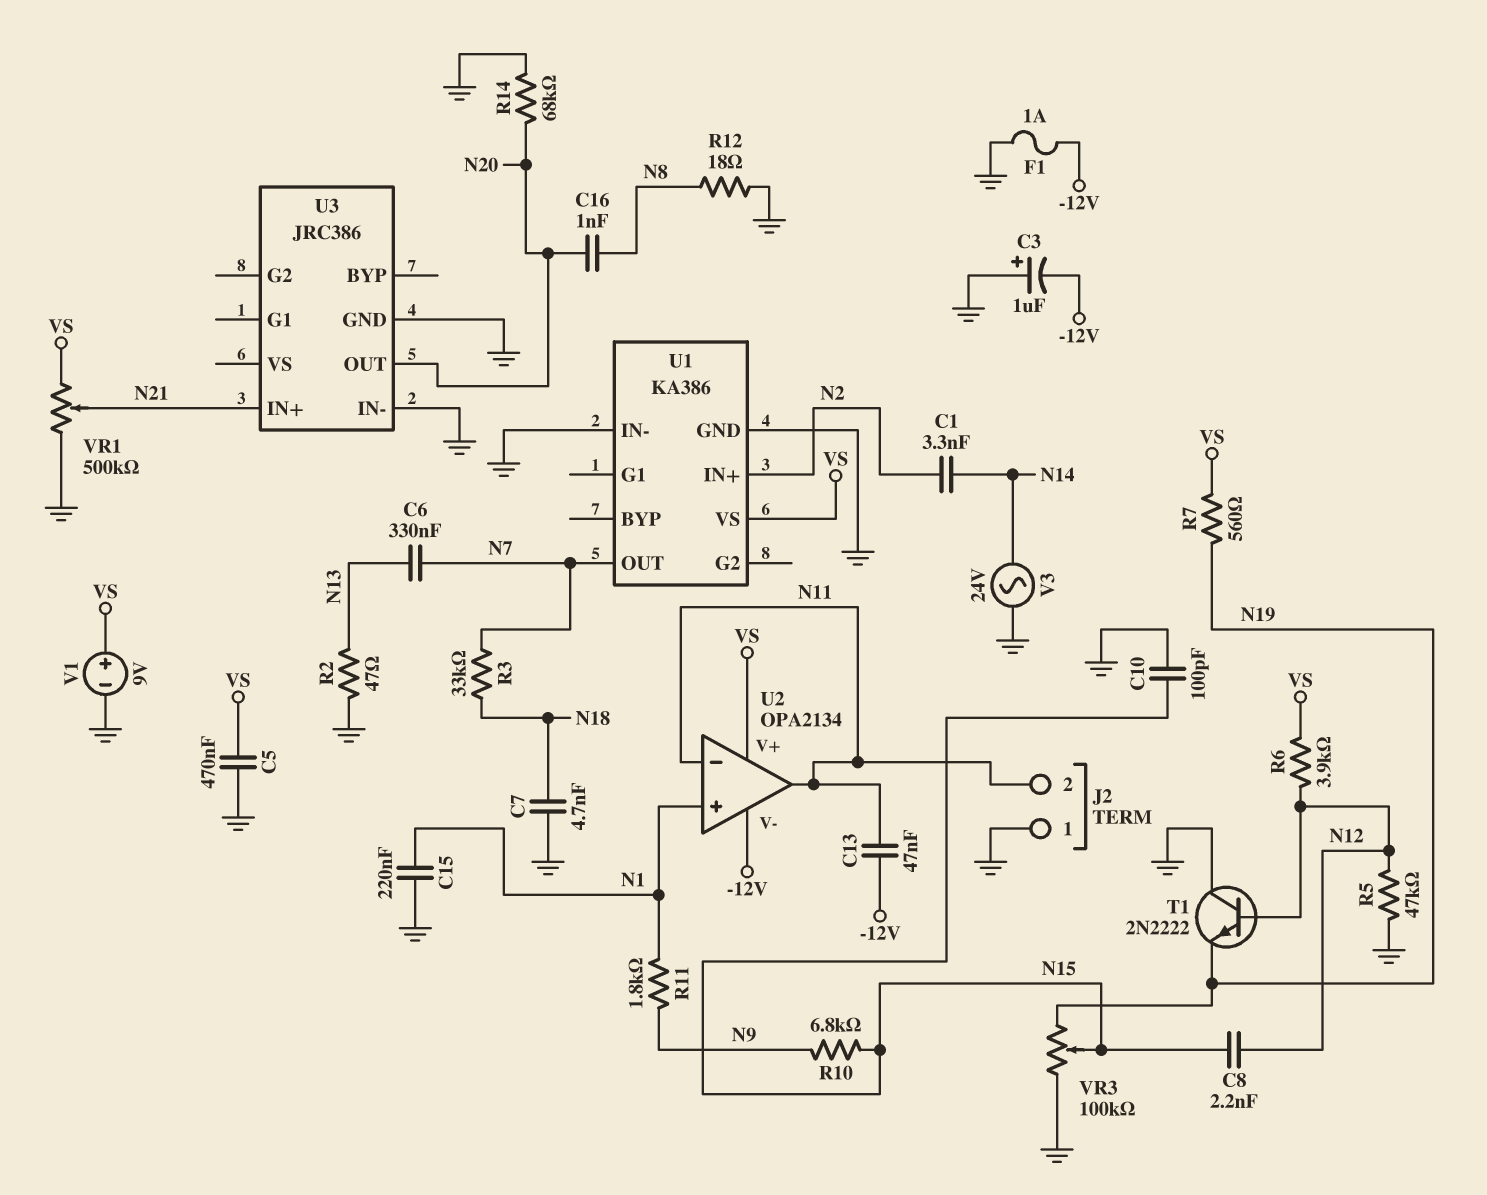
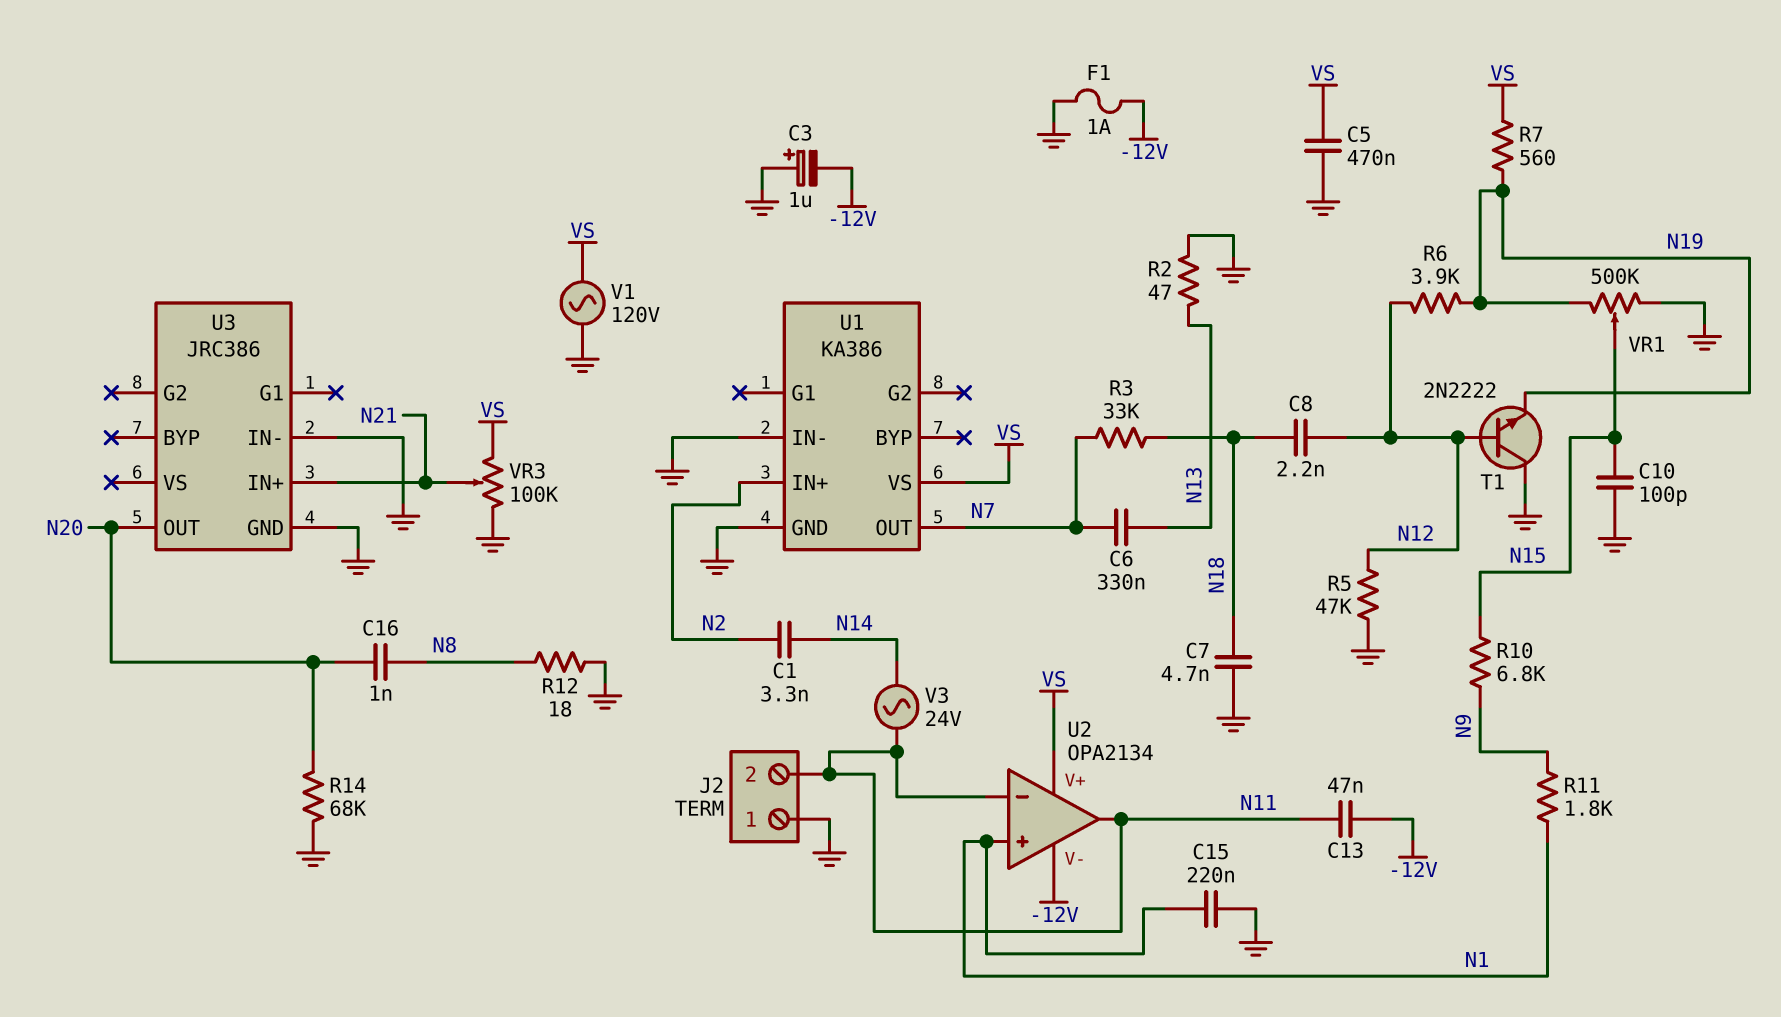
C8: 2.2nF (N12, N15) -> 2.2nF (N12, N18)
R6: 3.9k (N12, VS) -> 3.9k (N12, N19)
V1: 9V (plus VS, minus GND) -> AC 120V (GND, VS)
V3: AC 24V (GND, N14) -> AC 24V (N11, N14)
VR1: 500k (GND, VS, wiper N21) -> 500k (GND, N19, wiper N15)
VR3: 100k (GND, N19, wiper N15) -> 100k (GND, VS, wiper N21)

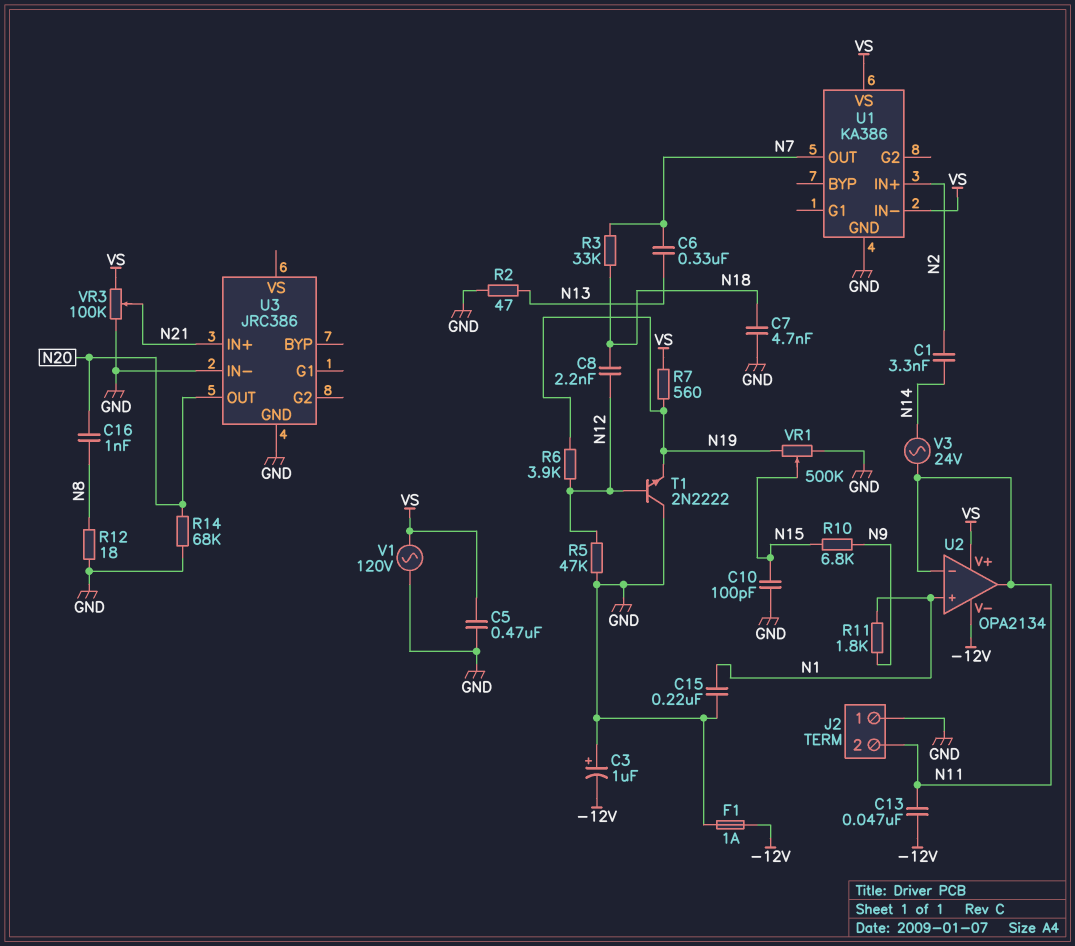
U1 pin IN-: GND -> VS

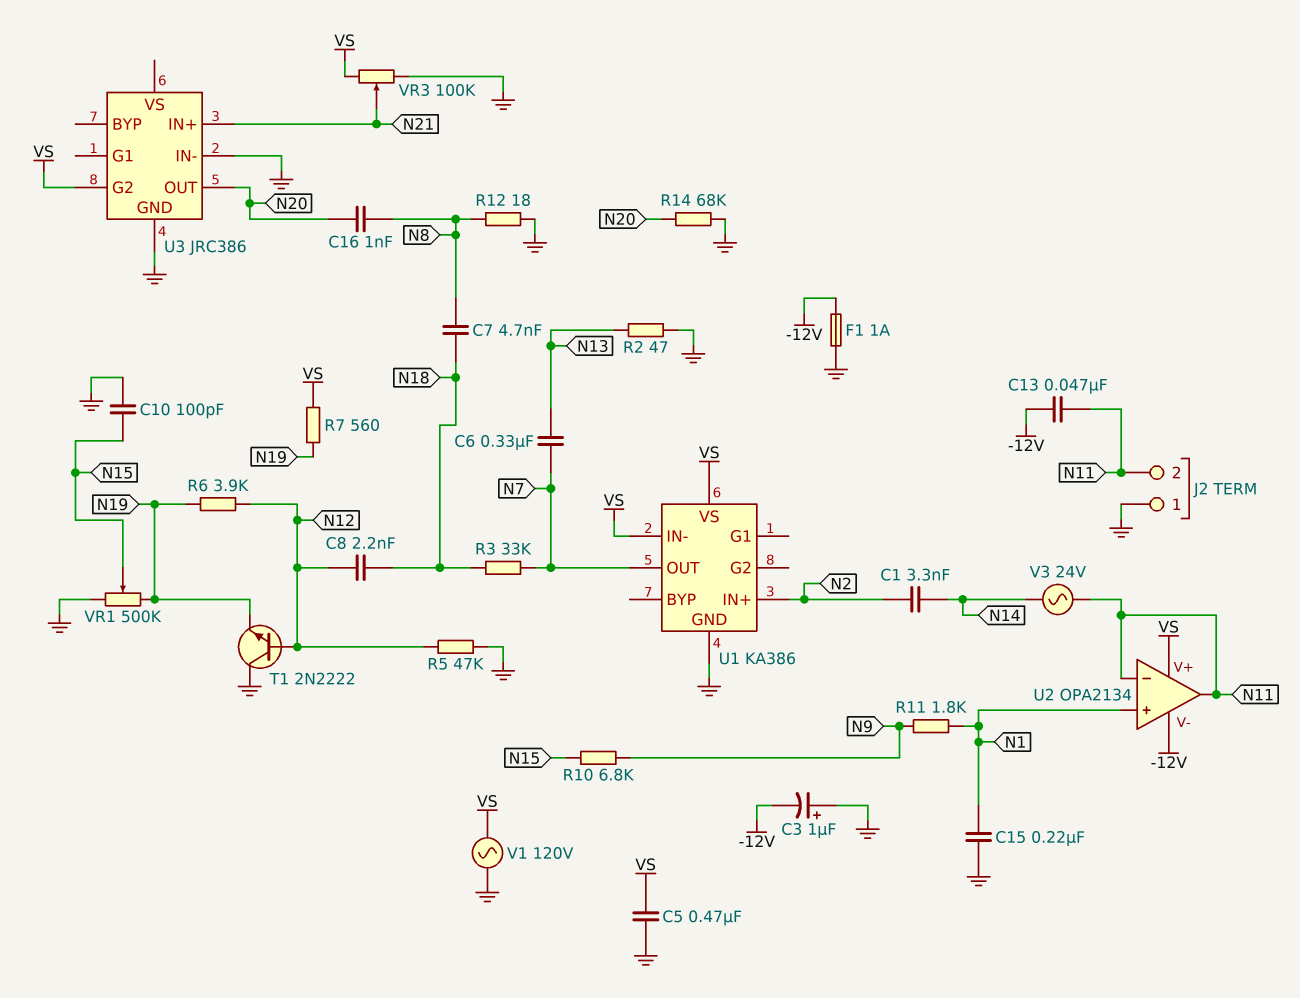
C7: 4.7nF (GND, N18) -> 4.7nF (N8, N18)
U3 pin G2: none -> VS

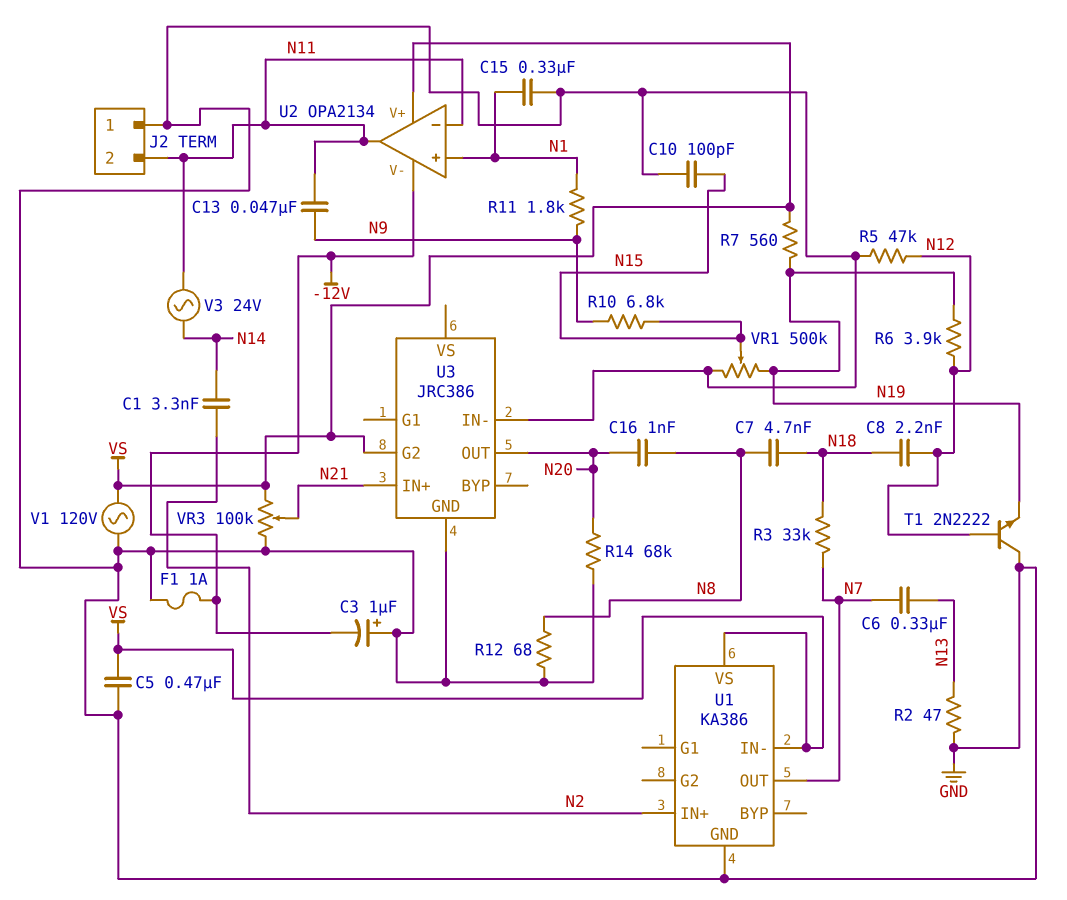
C13: 47nF (-12V, N11) -> 47nF (N9, N11)
C15: 220nF (GND, N1) -> 330nF (GND, N1)
R12: 18 (GND, N8) -> 68 (GND, N8)

